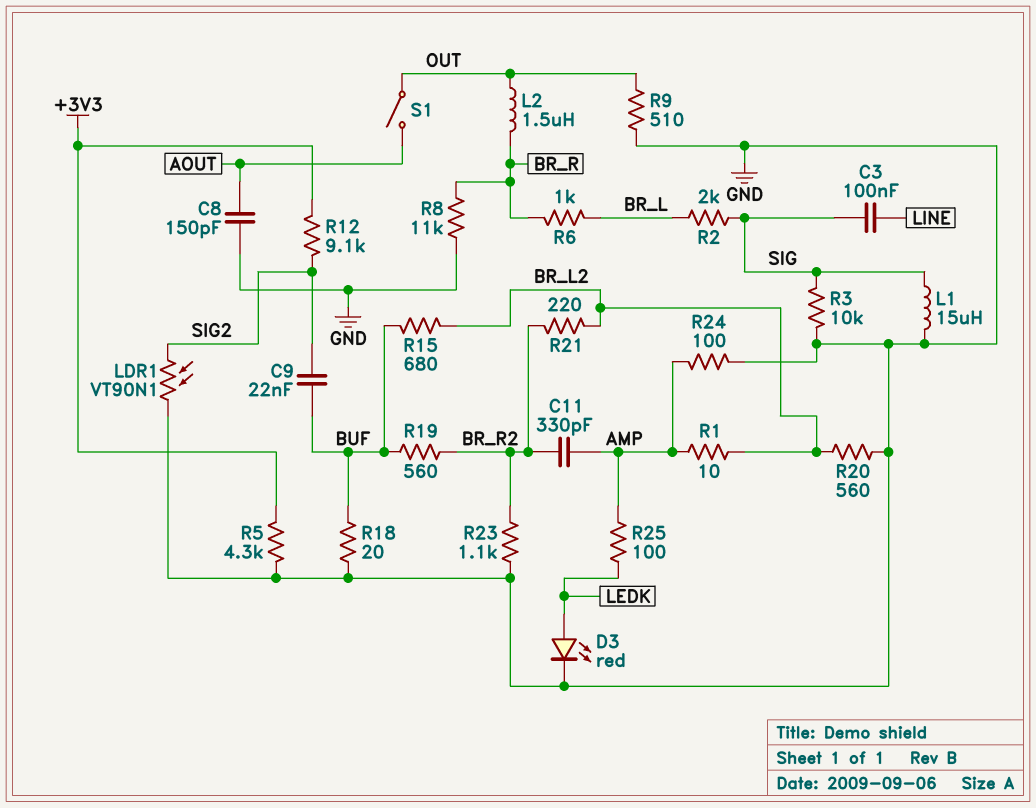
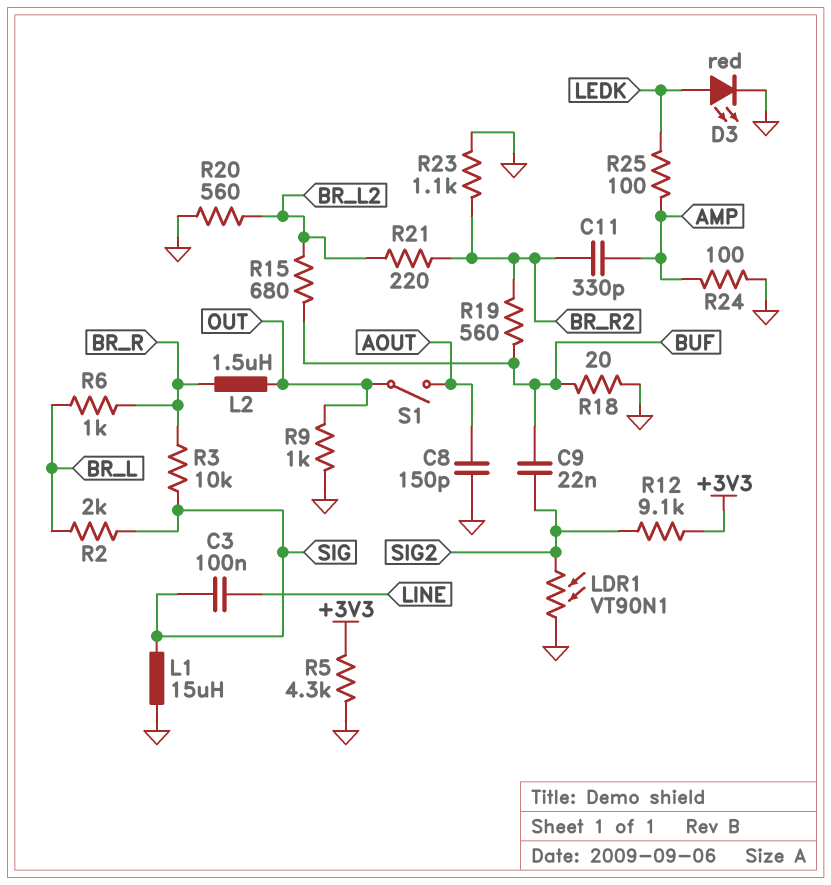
R1: 10 (AMP, BR_L2) -> none
R3: 10k (GND, SIG) -> 10k (BR_R, SIG)
R8: 11k (BR_R, GND) -> none
R9: 510 (GND, OUT) -> 1k (GND, OUT)

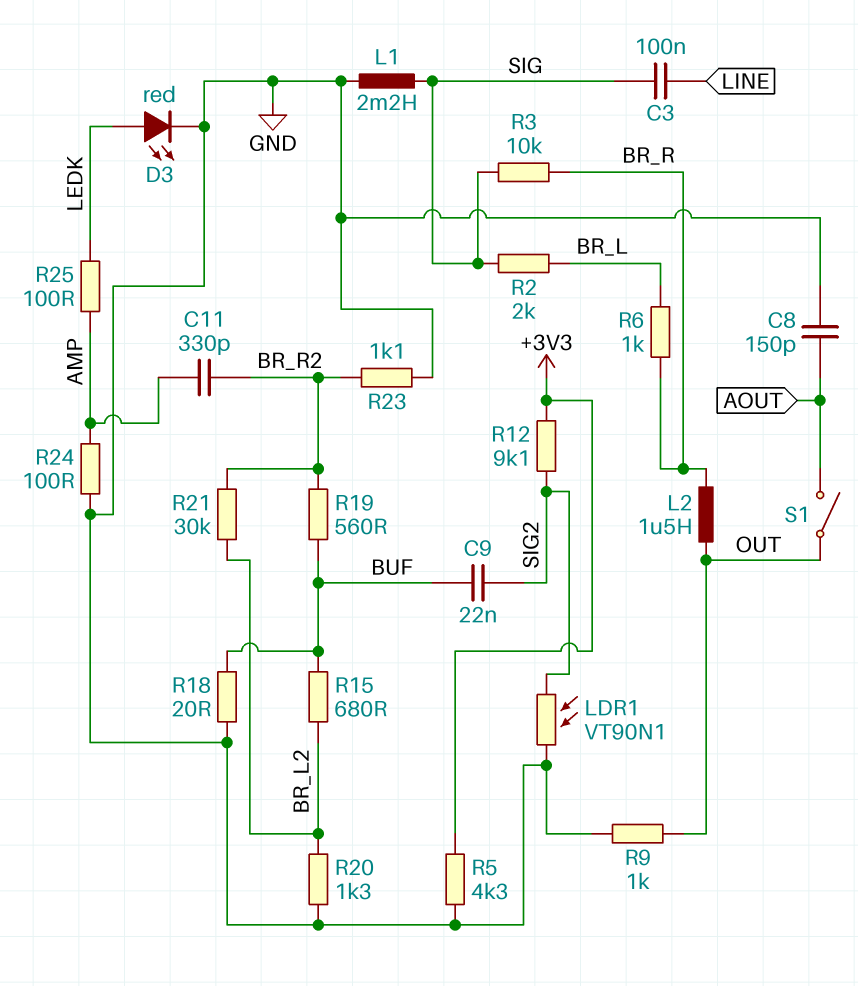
L1: 15uH (GND, SIG) -> 2.2mH (GND, SIG)
R20: 560 (BR_L2, GND) -> 1.3k (BR_L2, GND)
R21: 220 (BR_L2, BR_R2) -> 30k (BR_L2, BR_R2)

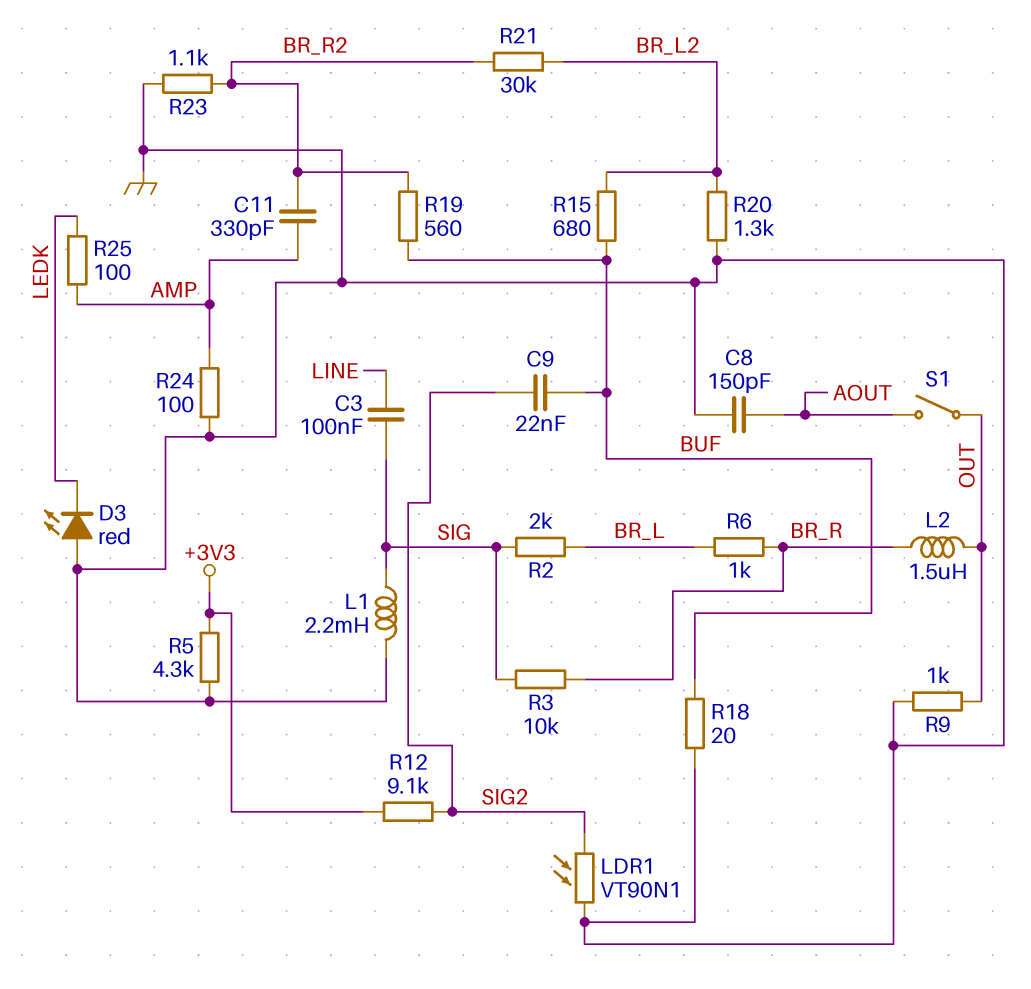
D3: LED red (A LEDK, K GND) -> LED red (A GND, K LEDK)

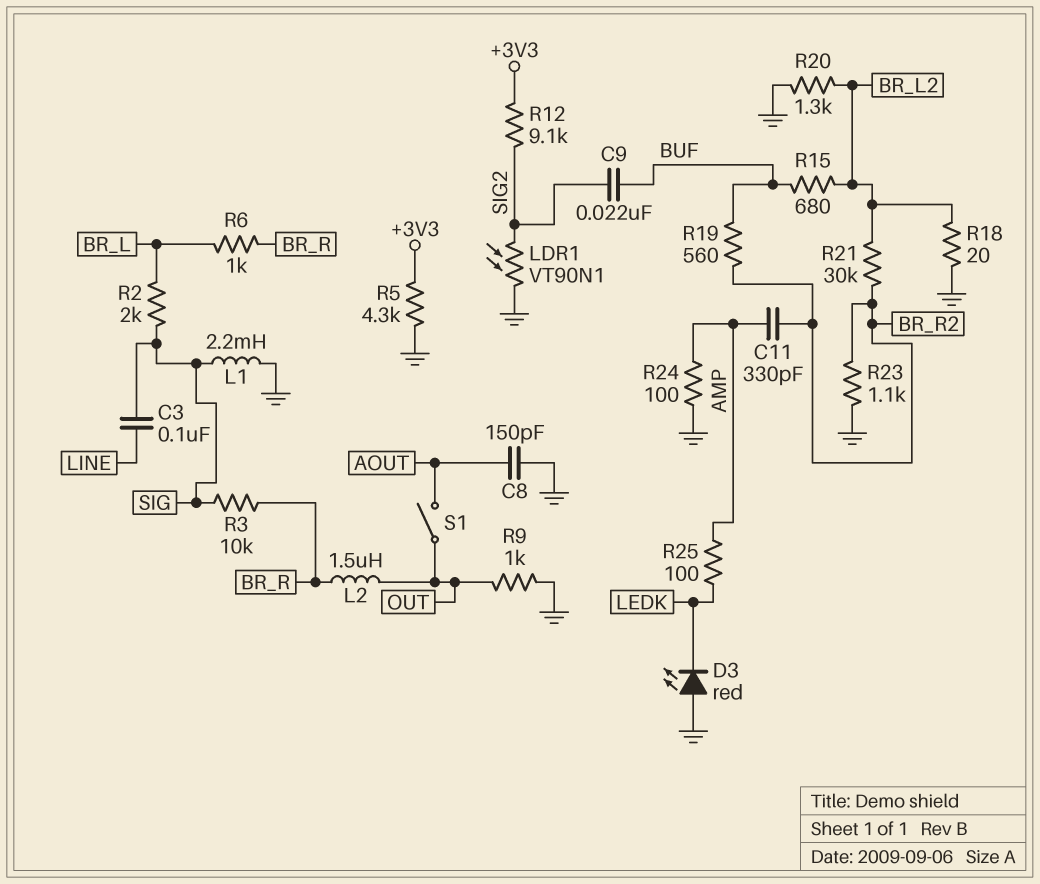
R18: 20 (BUF, GND) -> 20 (BR_L2, GND)

